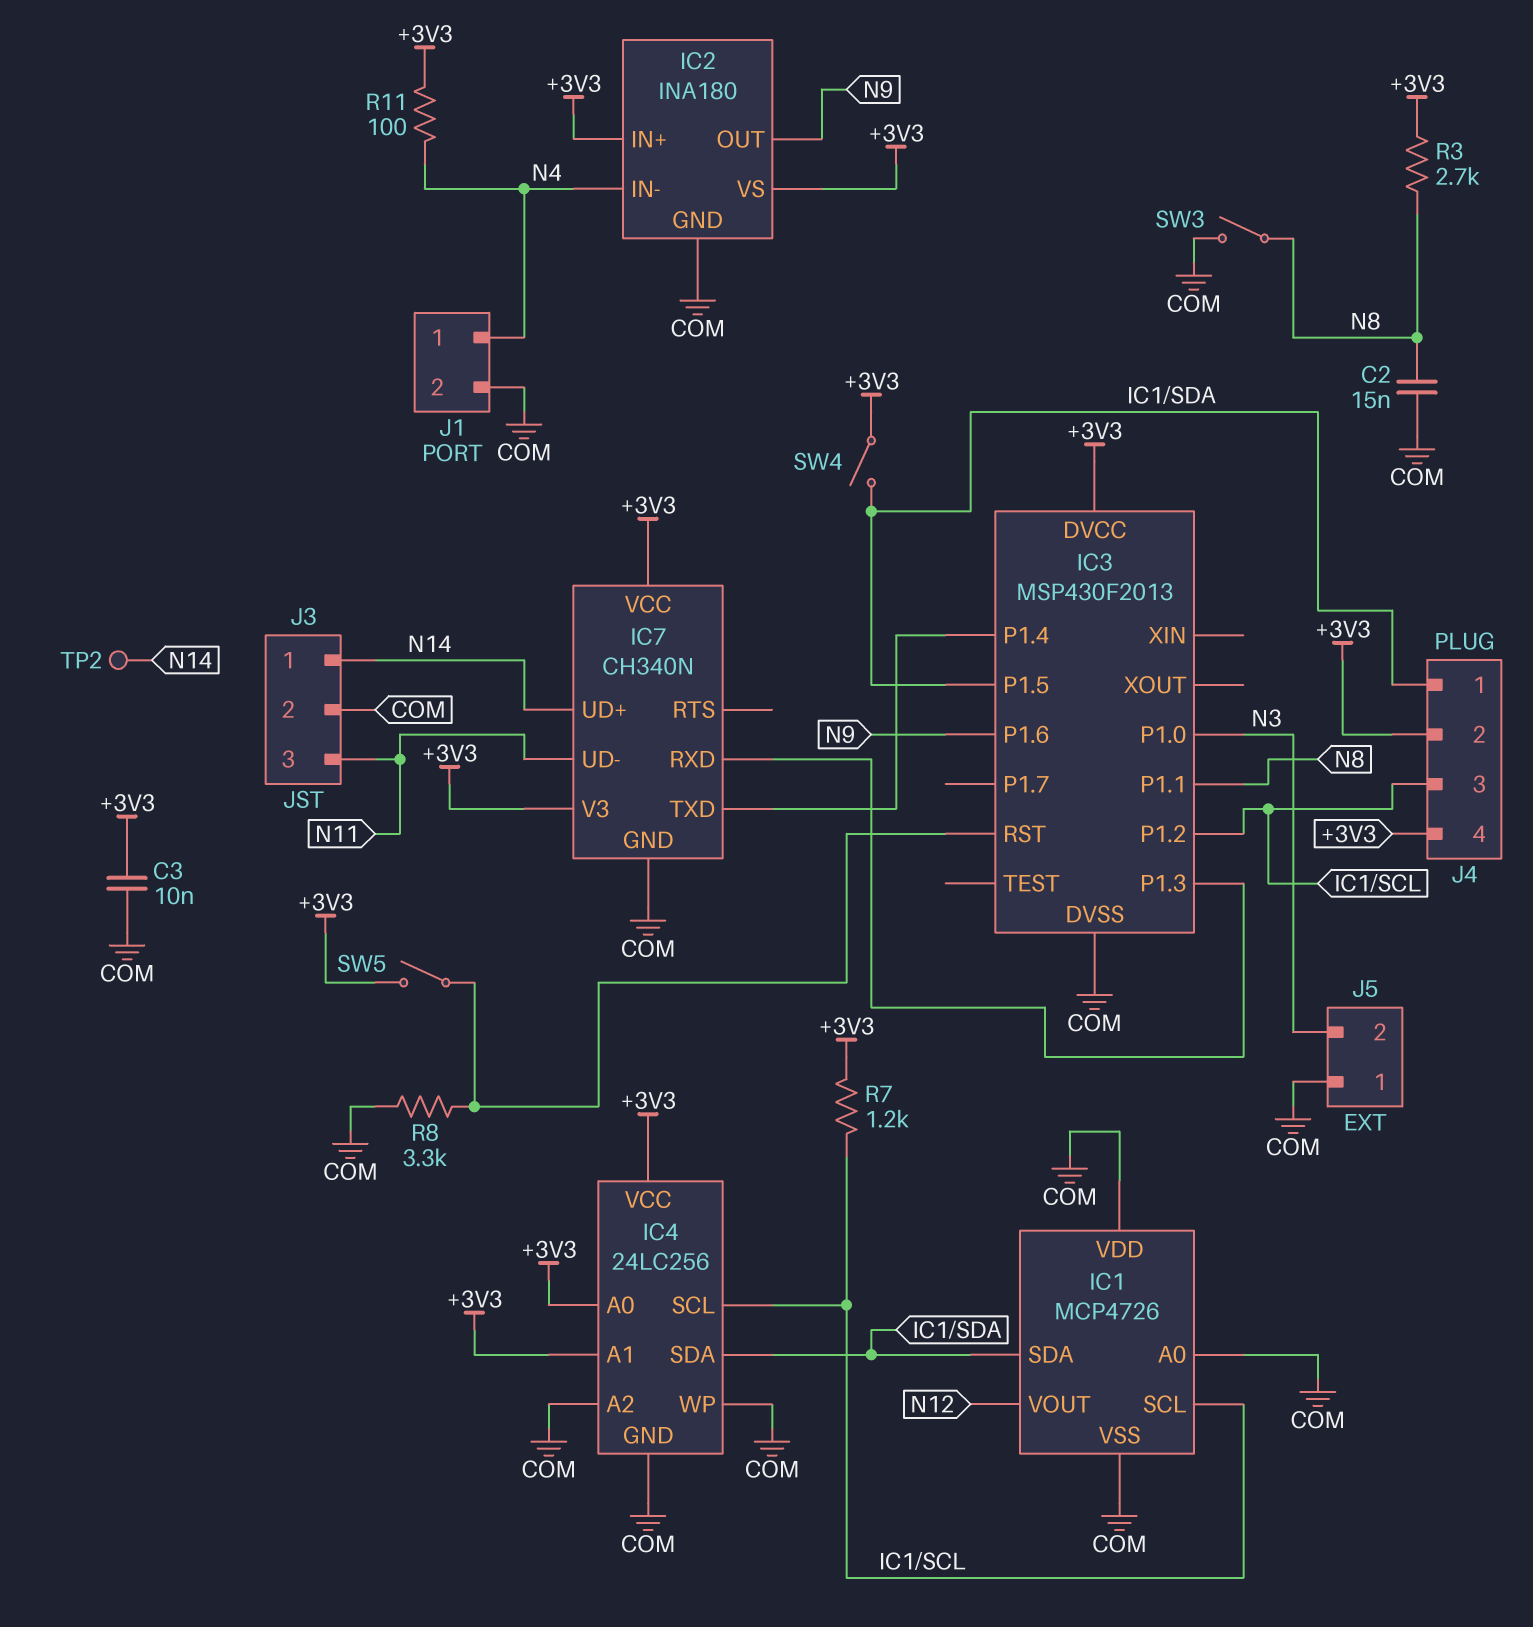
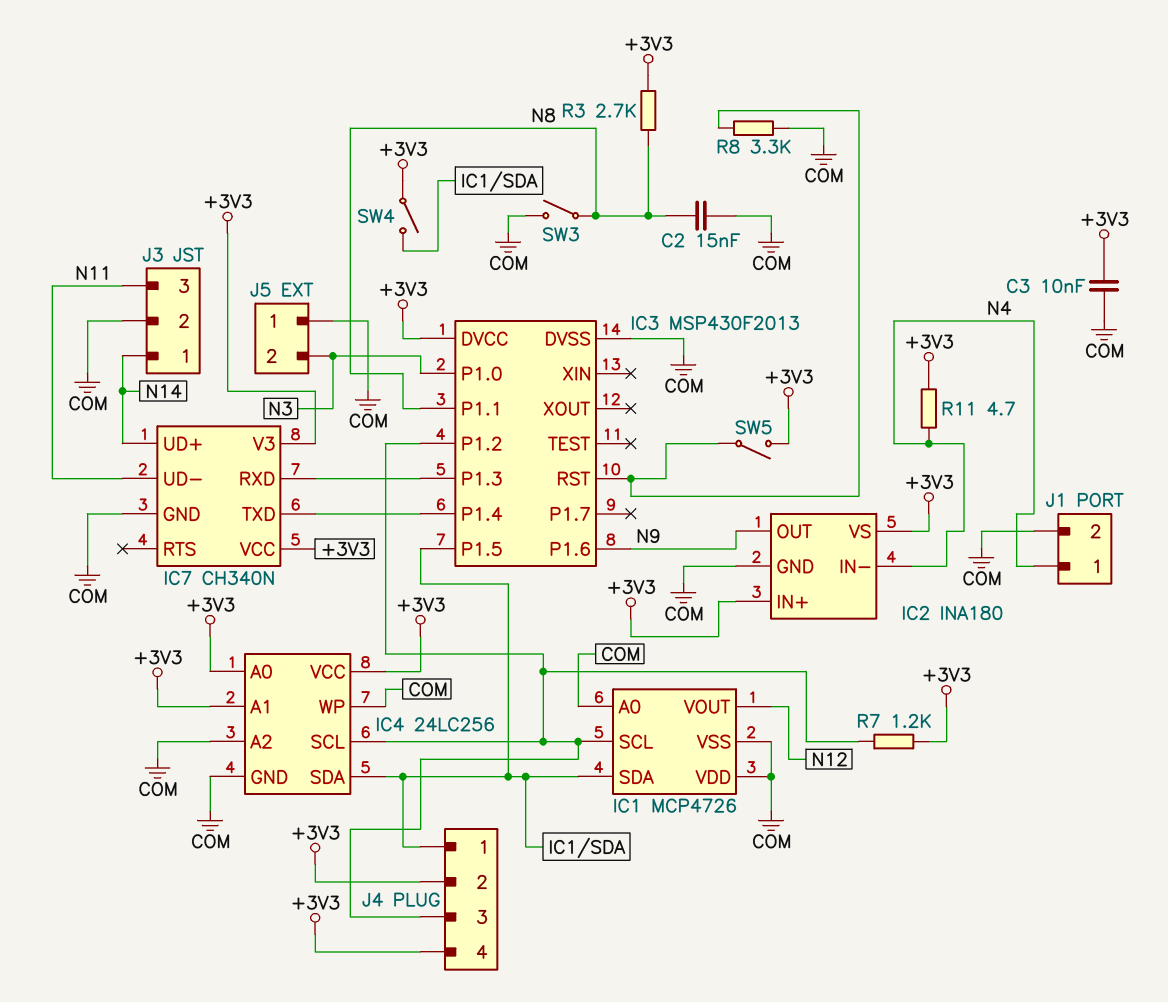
R11: 100 (+3V3, N4) -> 4.7 (+3V3, N4)
TP2: test point (N14) -> none

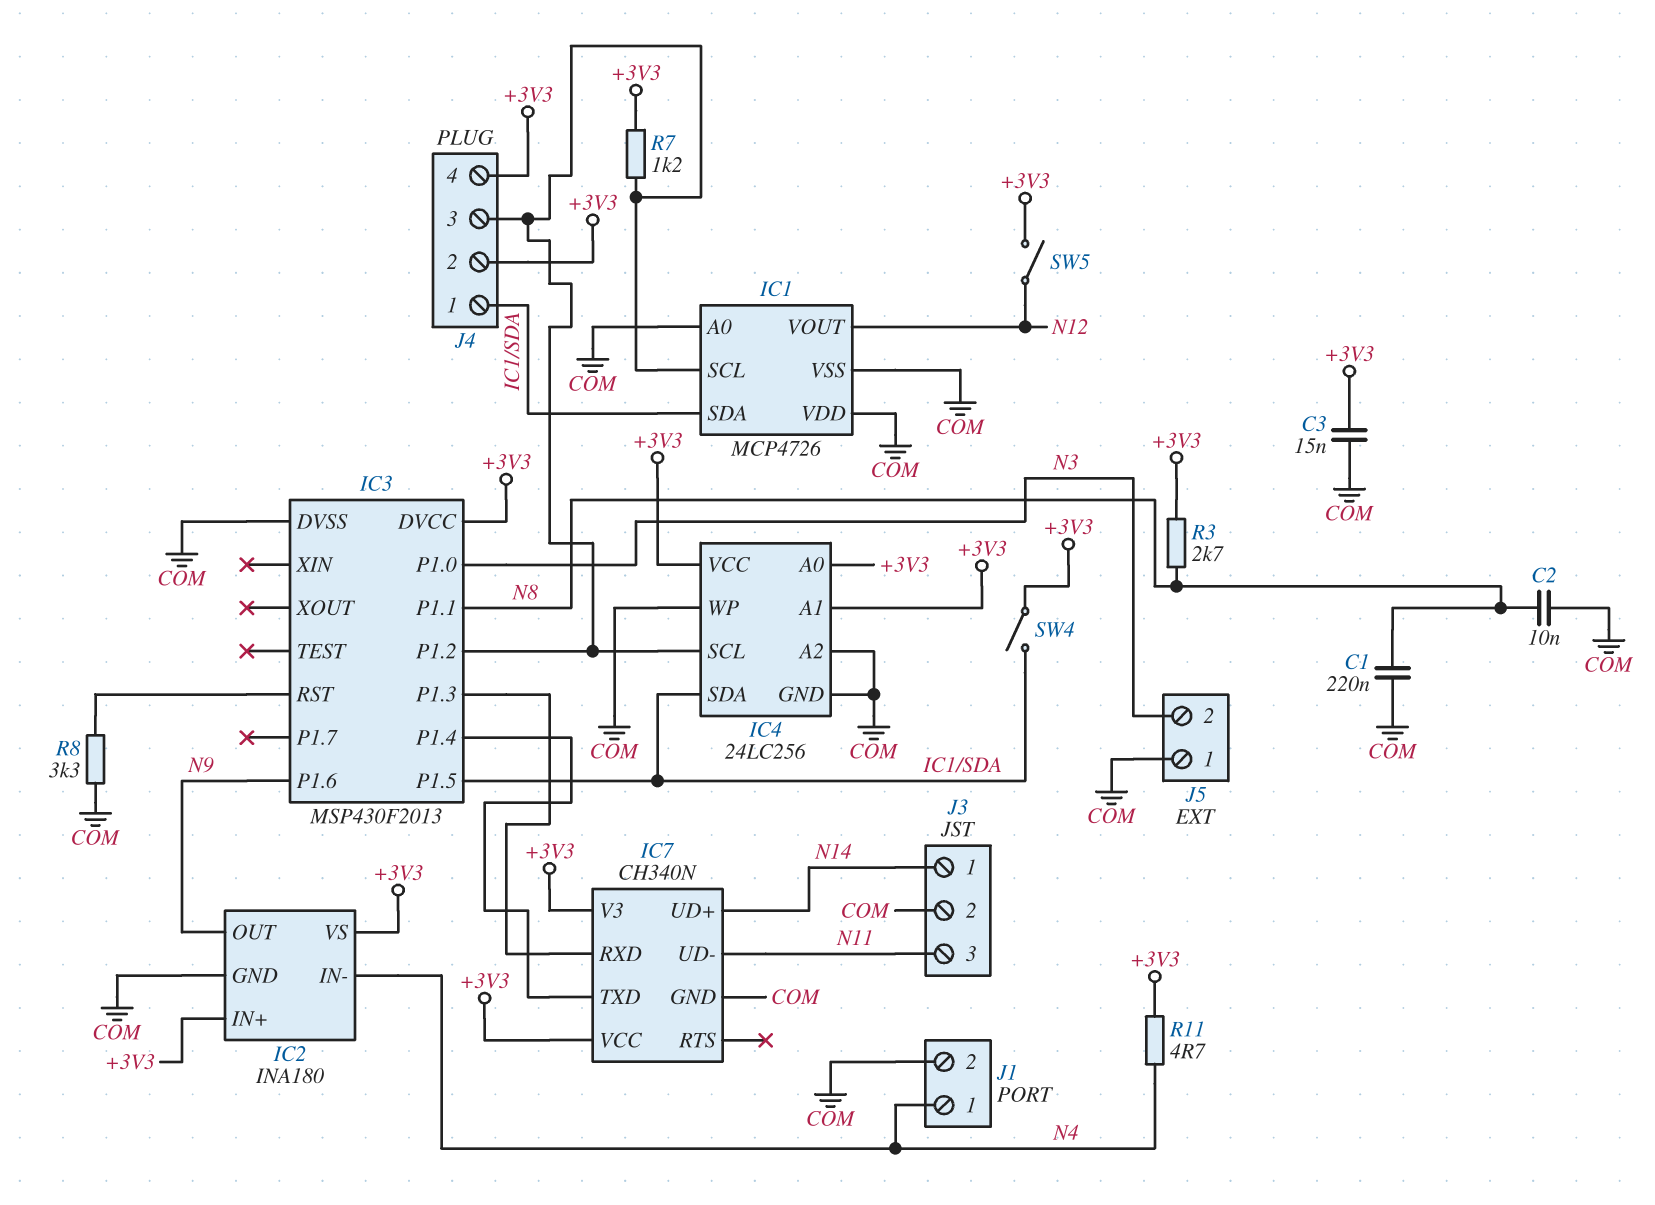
C1: none -> 220nF (COM, N8)
C2: 15nF (COM, N8) -> 10nF (COM, N8)
C3: 10nF (+3V3, COM) -> 15nF (+3V3, COM)
SW3: switch (COM, N8) -> none
SW5: switch (+3V3, IC3/RST) -> switch (+3V3, N12)

